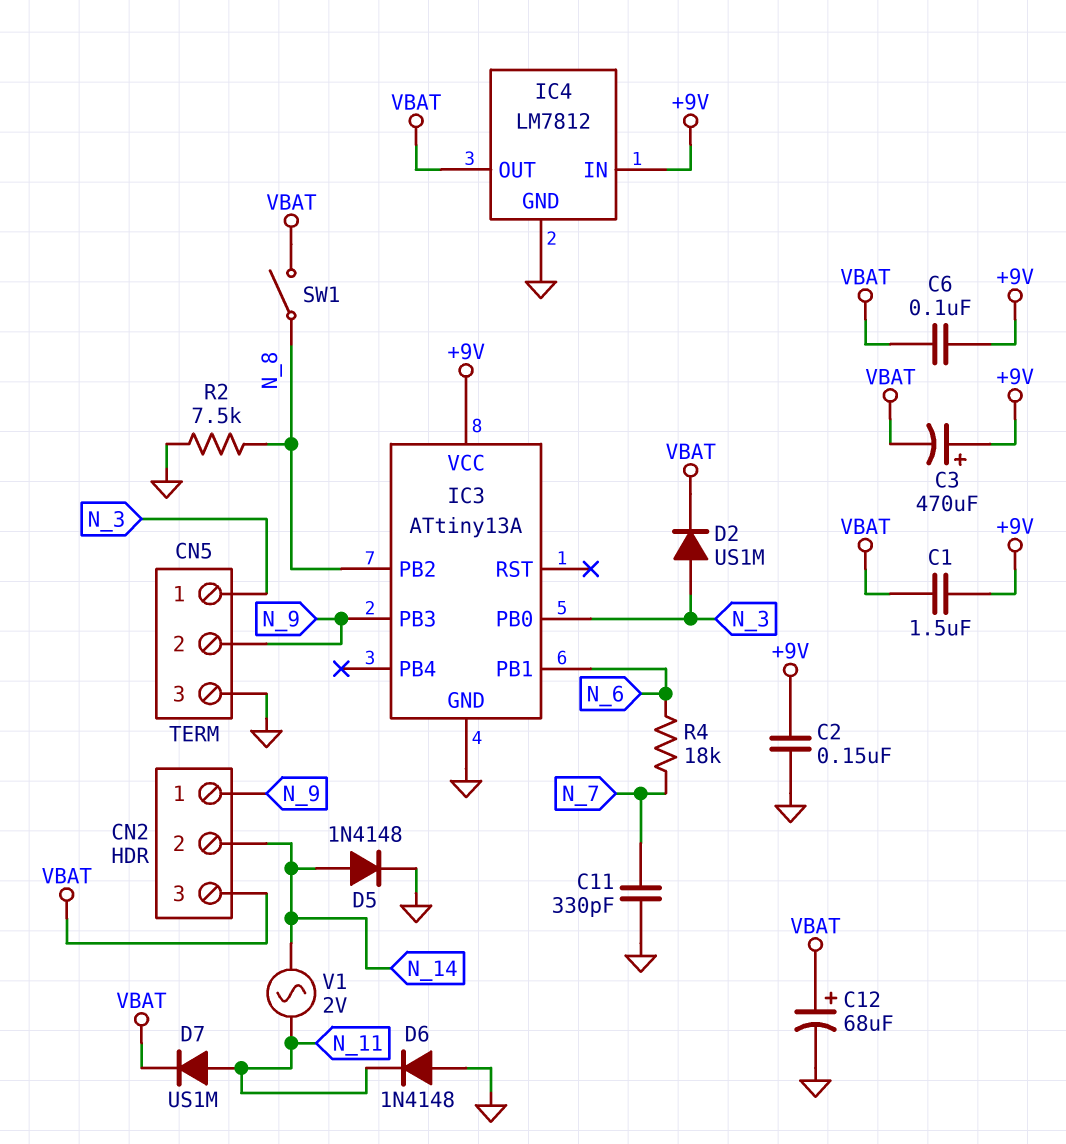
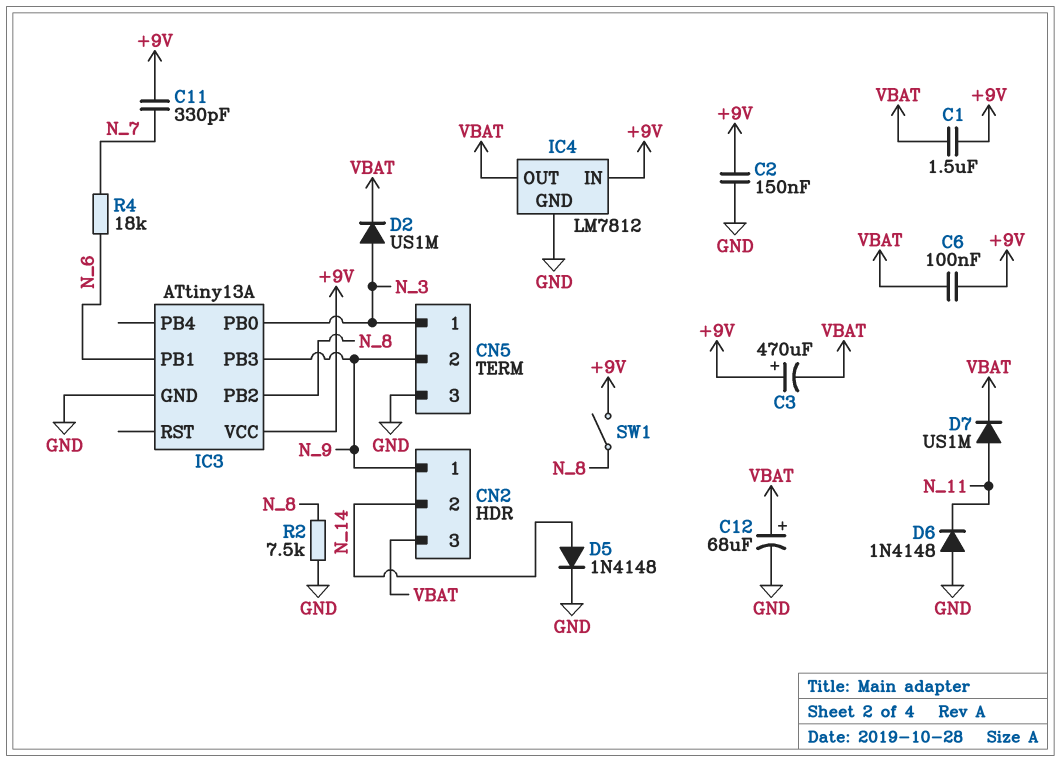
C11: 330pF (GND, N_7) -> 330pF (+9V, N_7)
SW1: switch (N_8, VBAT) -> switch (+9V, N_8)
V1: AC 2V (N_11, N_14) -> none

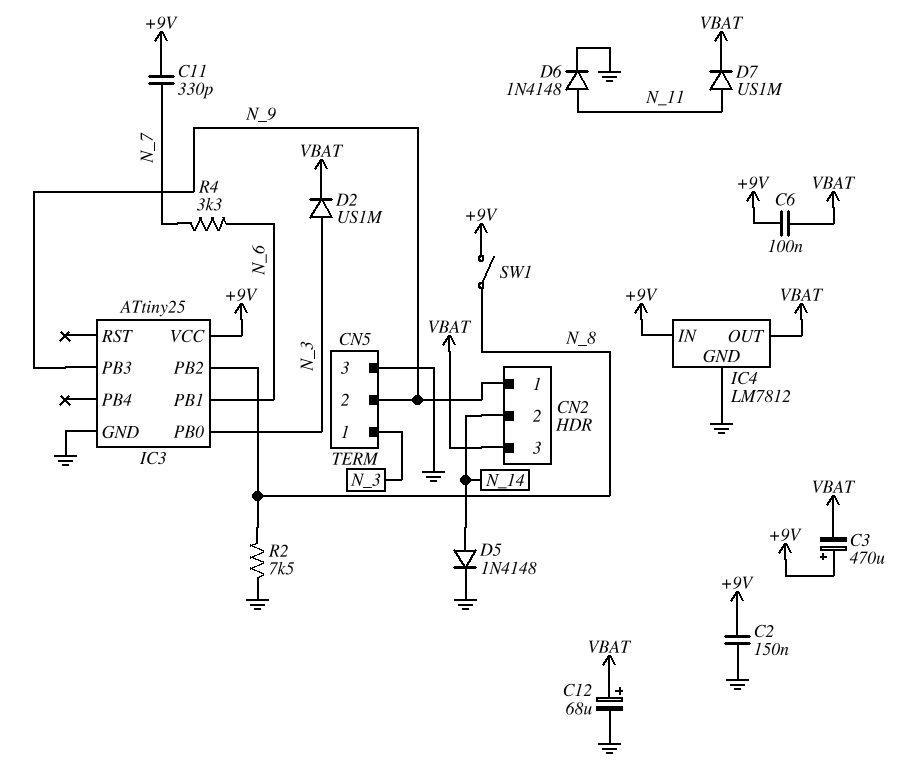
C1: 1.5uF (+9V, VBAT) -> none
D6: diode 1N4148 (A GND, K N_11) -> diode 1N4148 (A N_11, K GND)
IC3: ATtiny13A -> ATtiny25
R4: 18k (N_6, N_7) -> 3.3k (N_6, N_7)

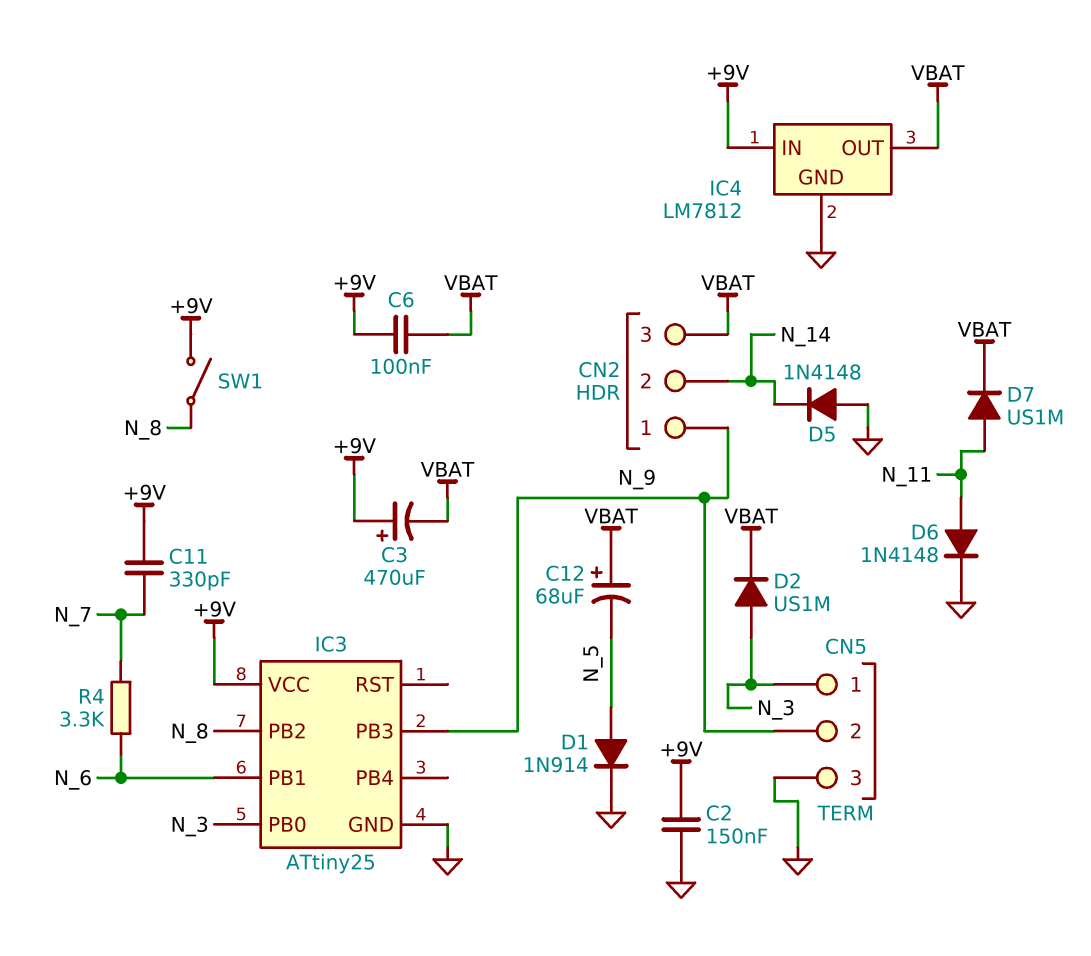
C12: 68uF (plus VBAT, minus GND) -> 68uF (plus VBAT, minus N_5)
D1: none -> diode 1N914 (A N_5, K GND)
D5: diode 1N4148 (A N_14, K GND) -> diode 1N4148 (A GND, K N_14)
R2: 7.5k (GND, N_8) -> none

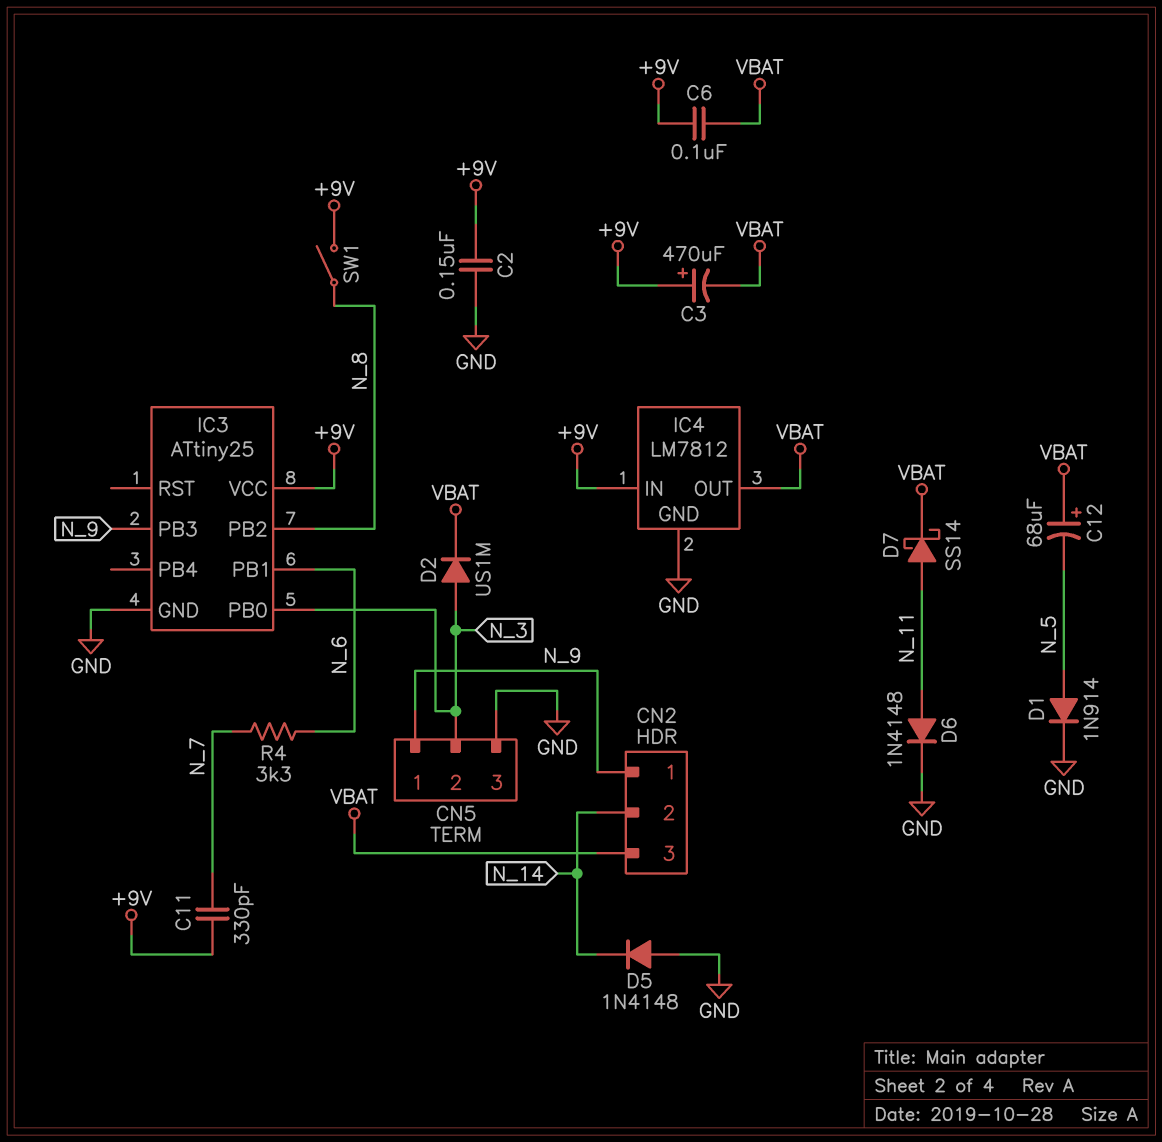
CN5 pin 1: N_3 -> N_9
CN5 pin 2: N_9 -> N_3
D7: diode US1M (A N_11, K VBAT) -> schottky SS14 (A N_11, K VBAT)

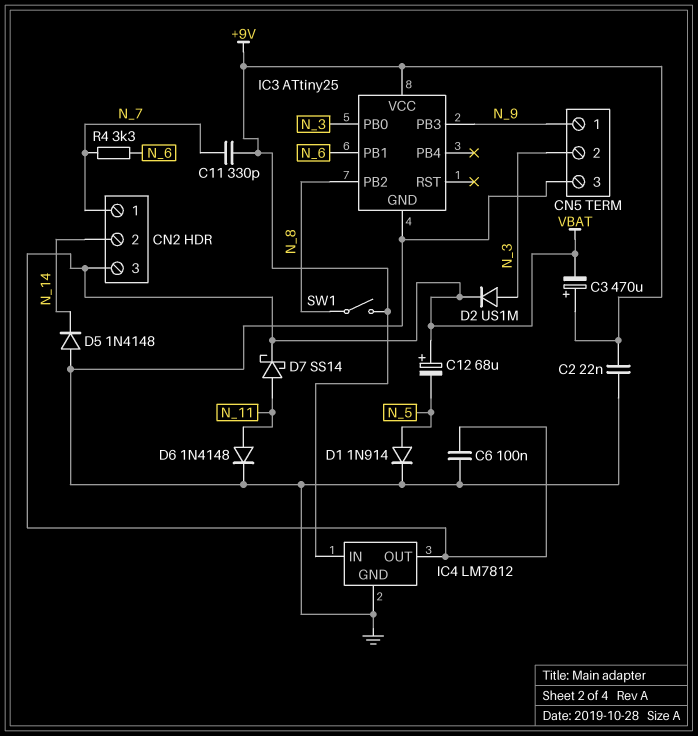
C2: 150nF (+9V, GND) -> 22nF (+9V, GND)
C6: 100nF (+9V, VBAT) -> 100nF (GND, VBAT)
CN2 pin 1: N_9 -> N_7

